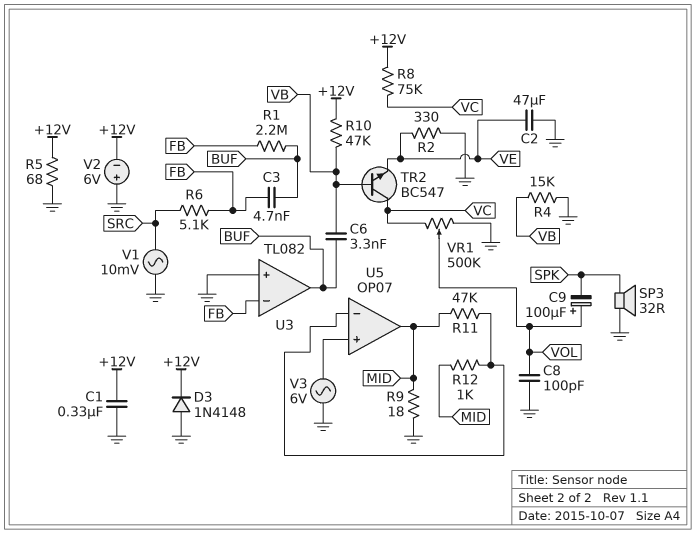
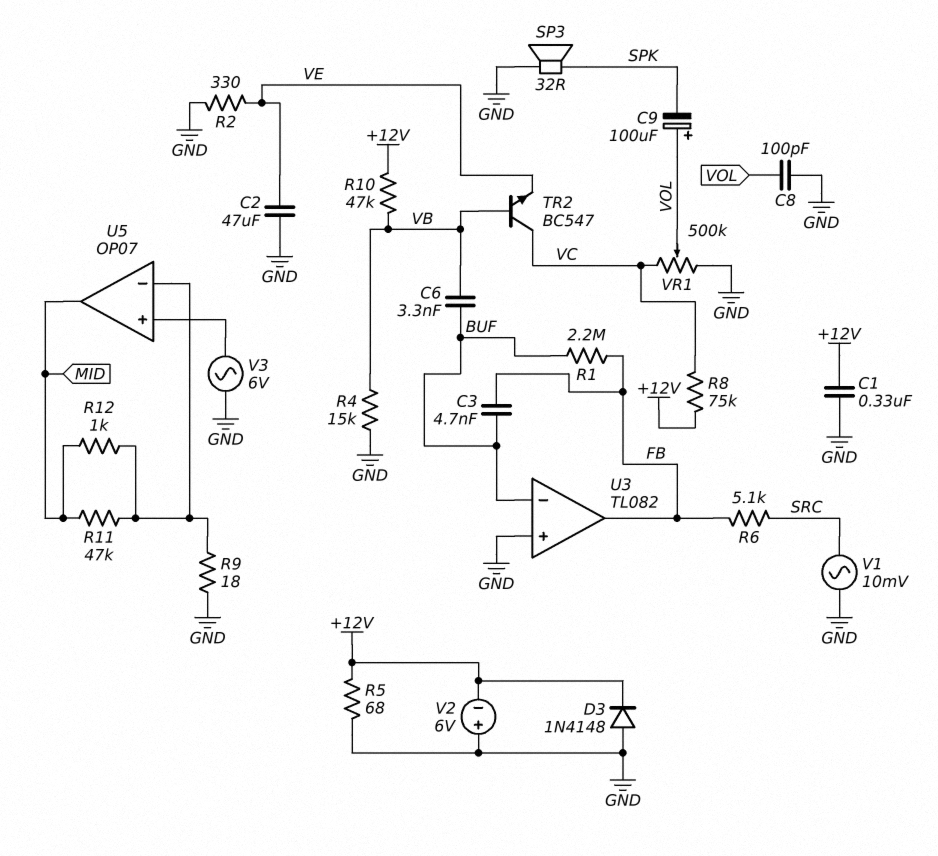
R9: 18 (GND, MID) -> 18 (GND, U5/in-)
U3 pin in-: FB -> BUF
U3 pin out: BUF -> FB

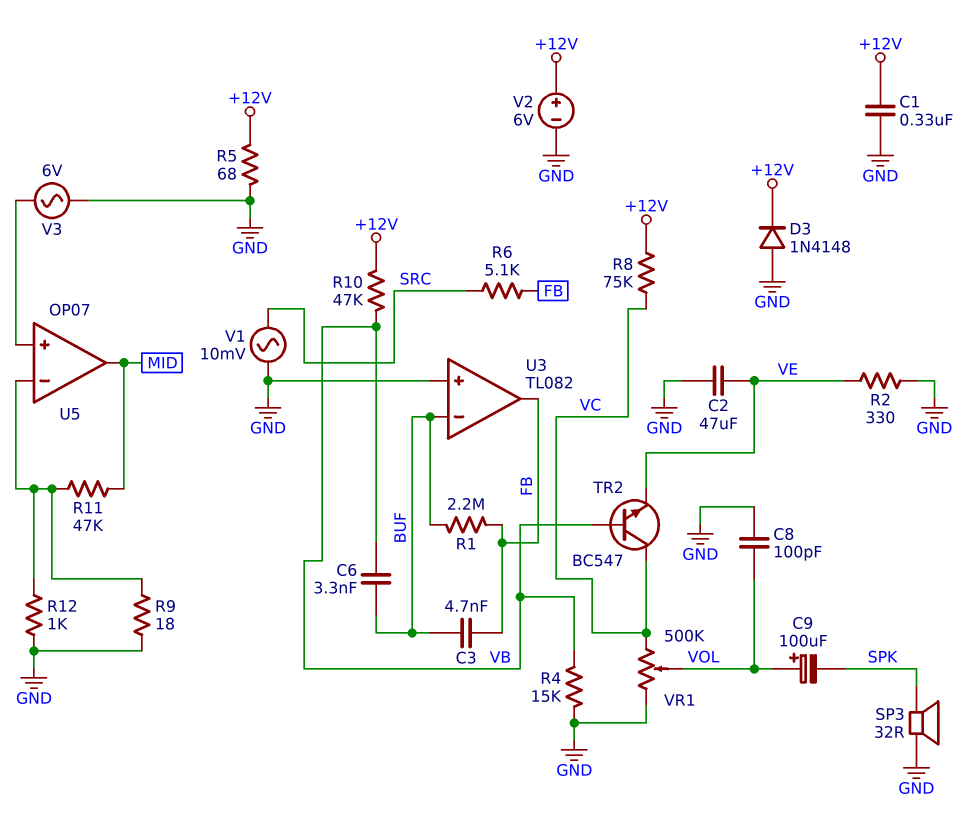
R12: 1k (MID, U5/in-) -> 1k (GND, U5/in-)
V2: 6V (plus GND, minus +12V) -> 6V (plus +12V, minus GND)

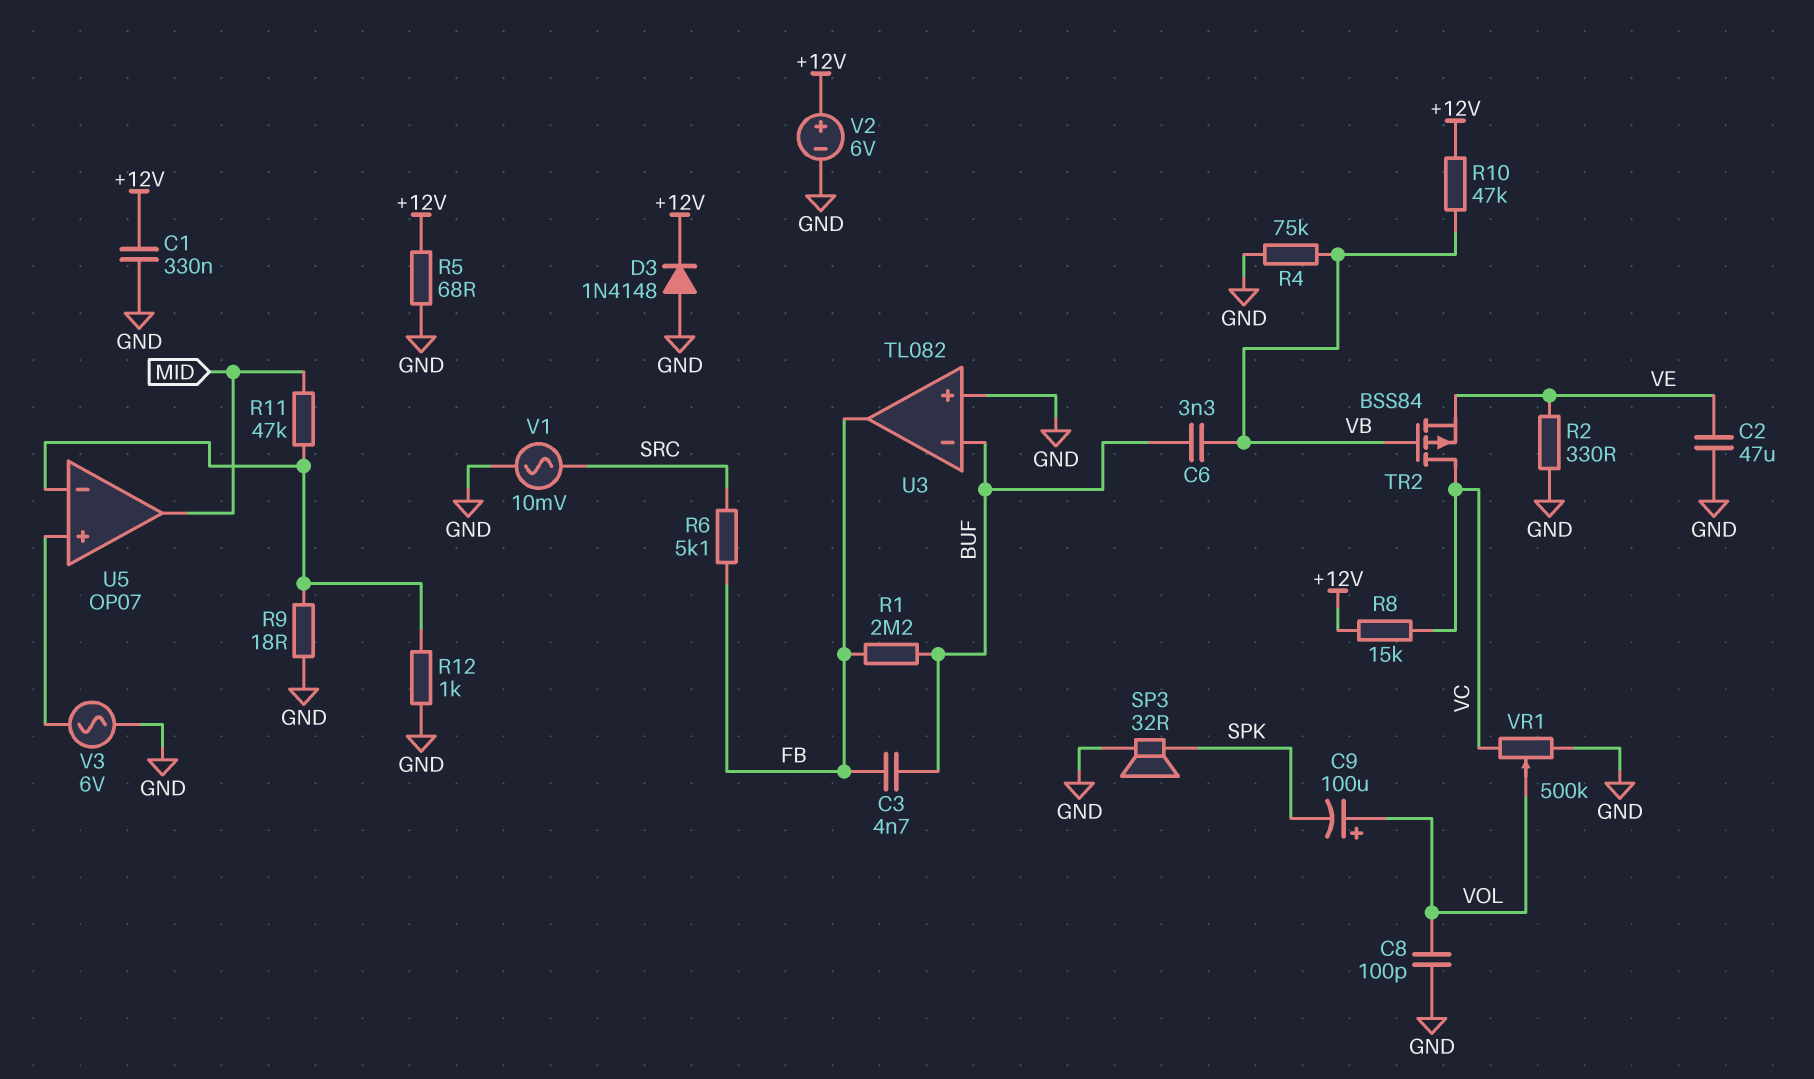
R4: 15k (GND, VB) -> 75k (GND, VB)
R8: 75k (+12V, VC) -> 15k (+12V, VC)
TR2: NPN BC547 (B VB, C VC, E VE) -> PMOS BSS84 (G VB, D VC, S VE)

